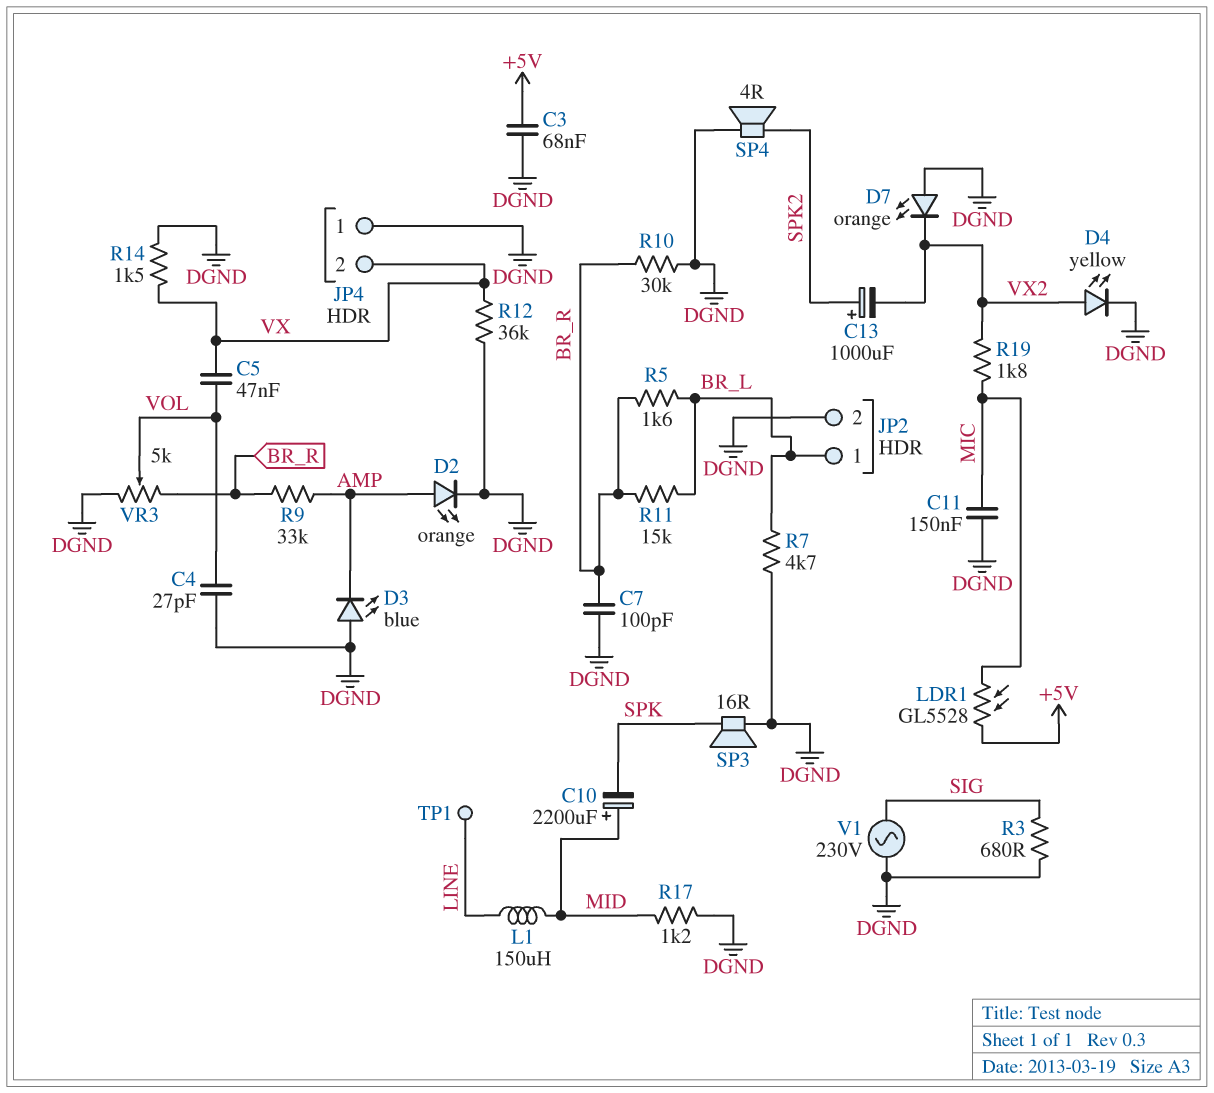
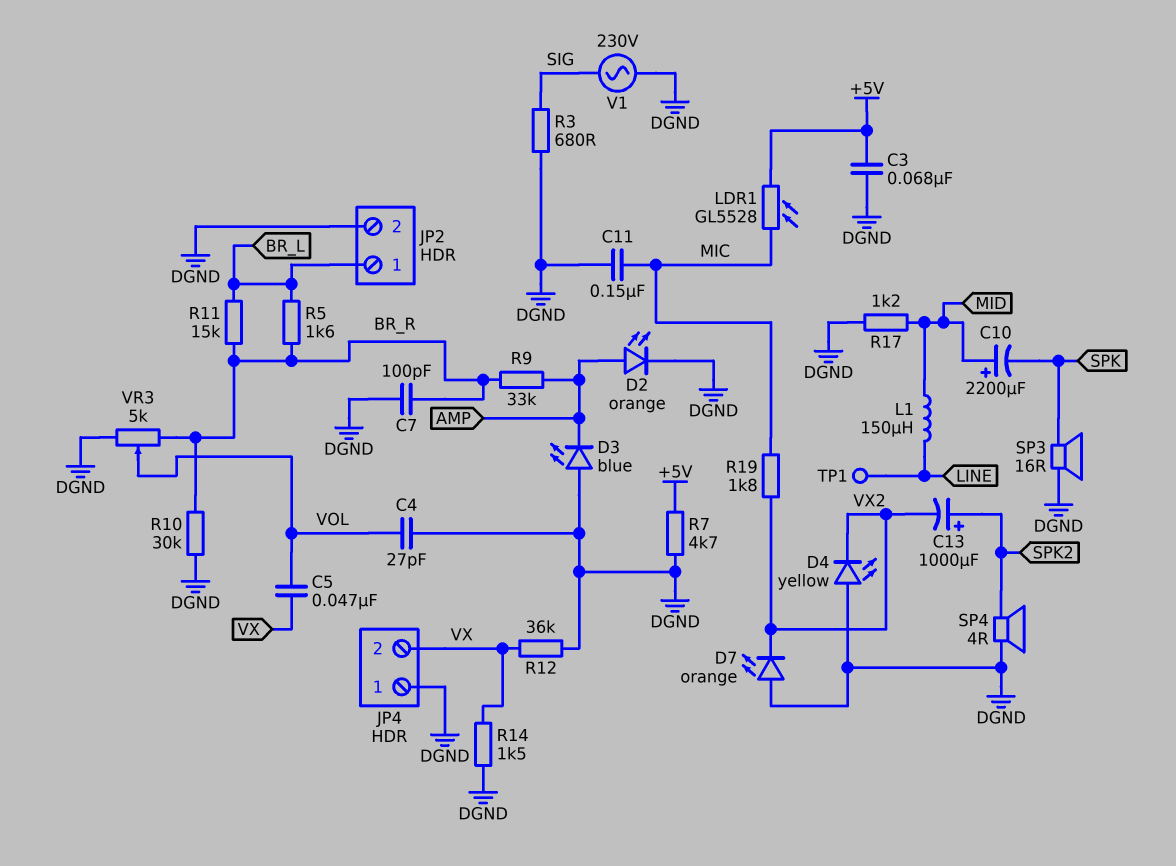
D4: LED yellow (A VX2, K DGND) -> LED yellow (A DGND, K VX2)
R7: 4.7k (BR_L, DGND) -> 4.7k (+5V, DGND)

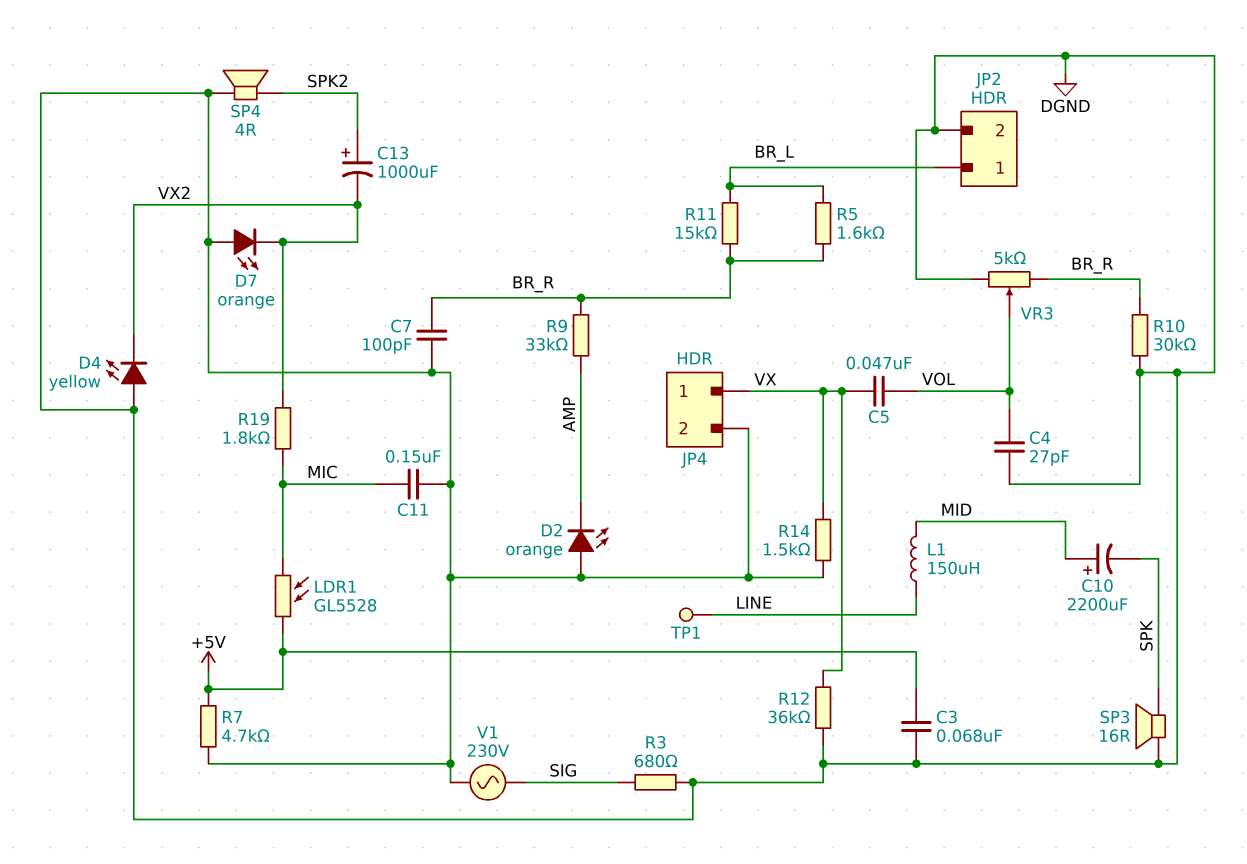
D2: LED orange (A AMP, K DGND) -> LED orange (A DGND, K AMP)
D3: LED blue (A DGND, K AMP) -> none
JP4 pin 1: DGND -> VX
JP4 pin 2: VX -> DGND
R17: 1.2k (DGND, MID) -> none

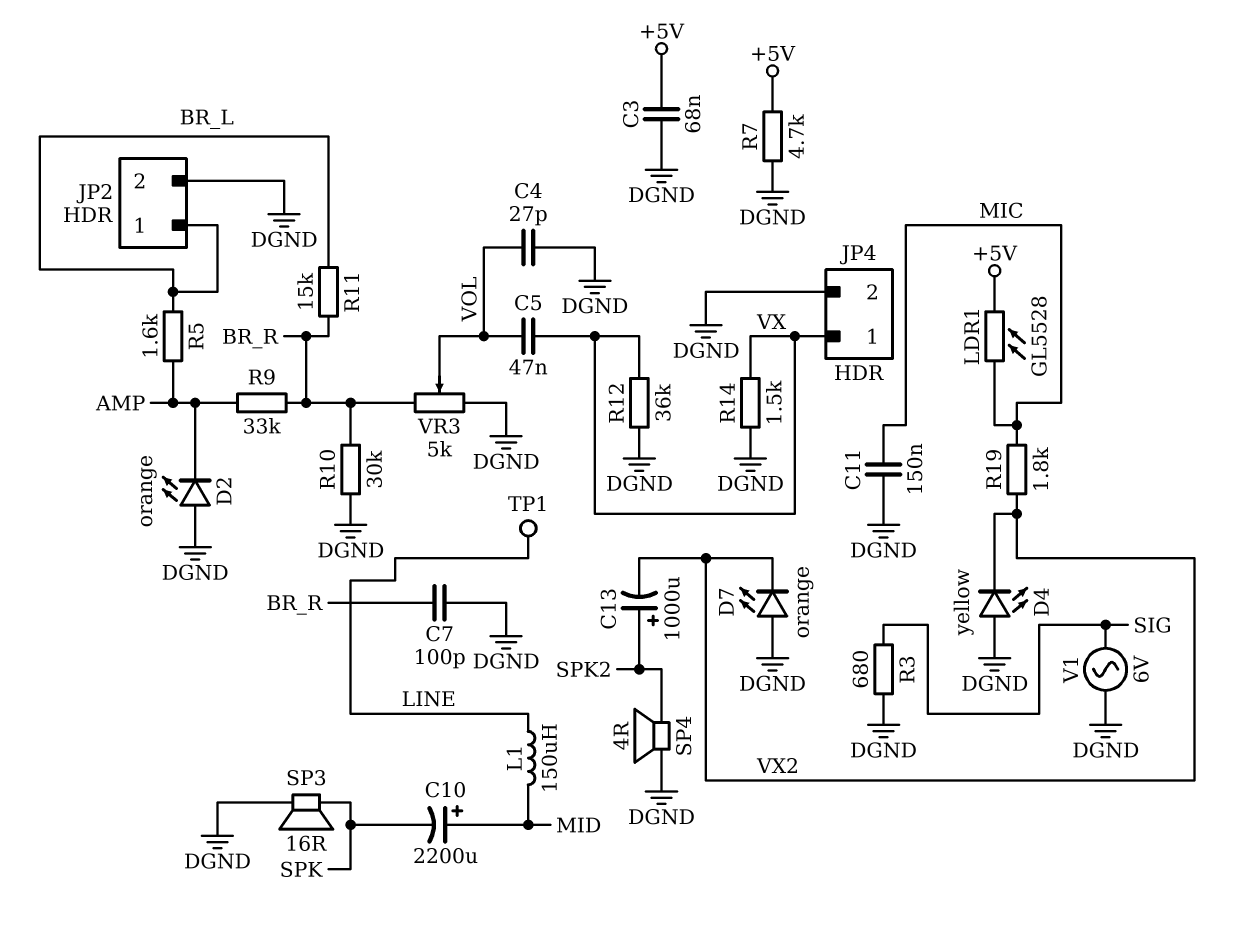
R5: 1.6k (BR_L, BR_R) -> 1.6k (AMP, BR_L)
V1: AC 230V (DGND, SIG) -> AC 6V (DGND, SIG)

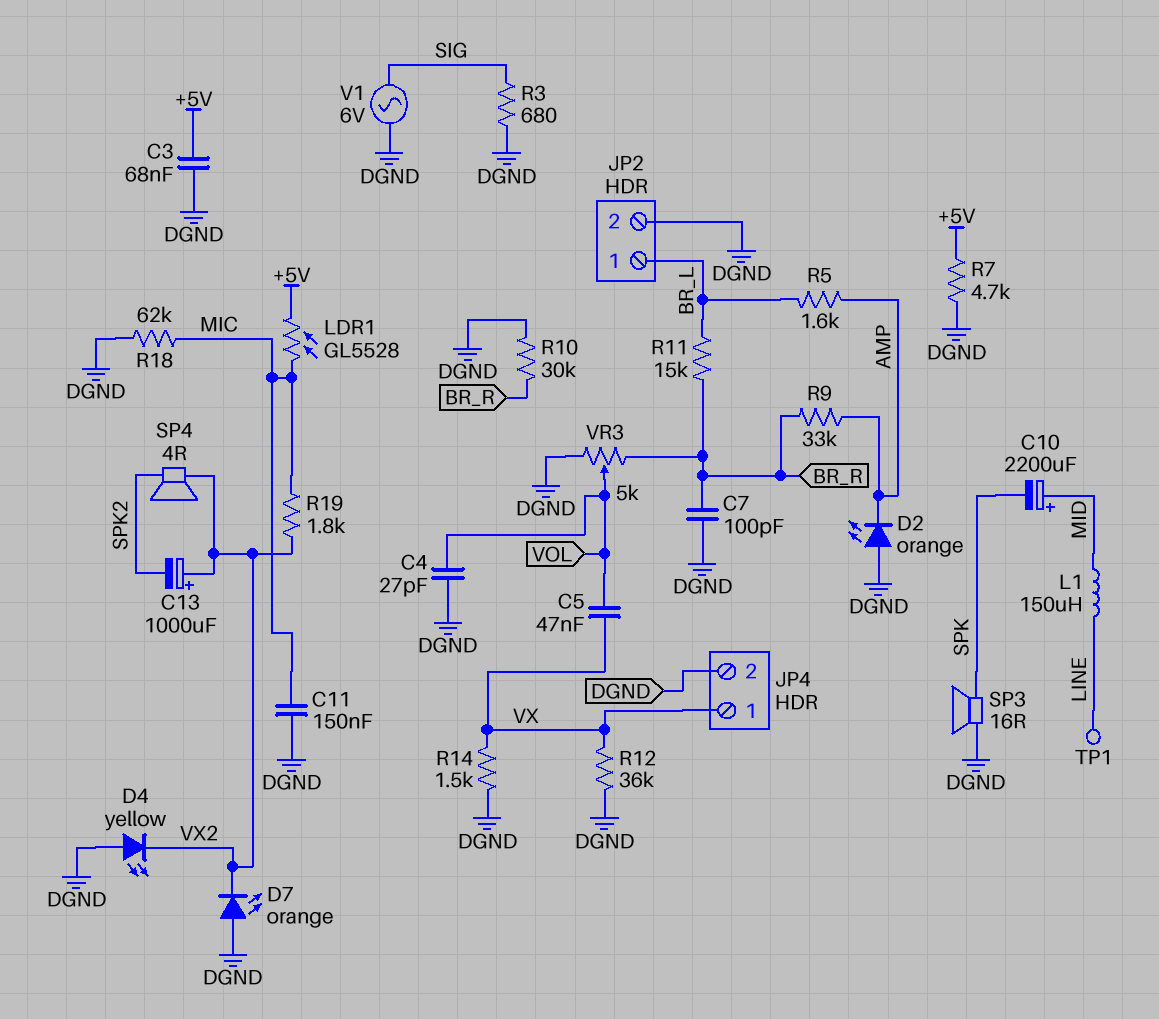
C13: 1000uF (plus SPK2, minus VX2) -> 1000uF (plus VX2, minus SPK2)
R18: none -> 62k (DGND, MIC)
SP4: speaker 4R (DGND, SPK2) -> speaker 4R (SPK2, VX2)

